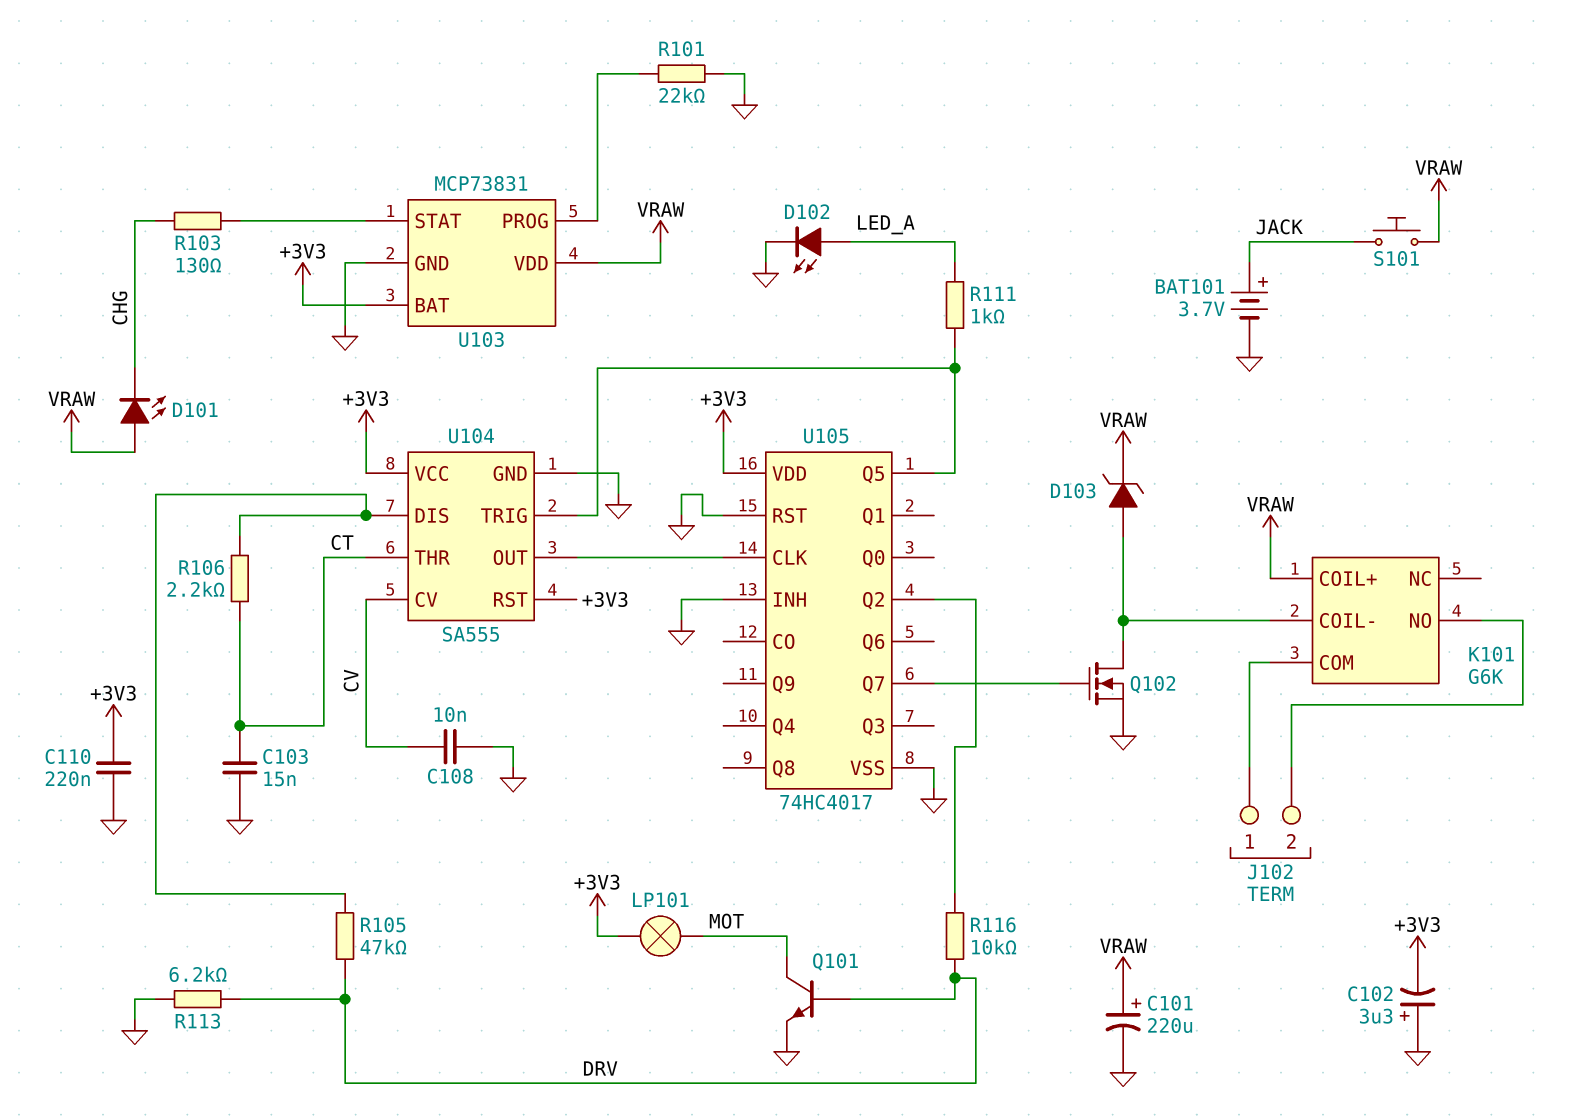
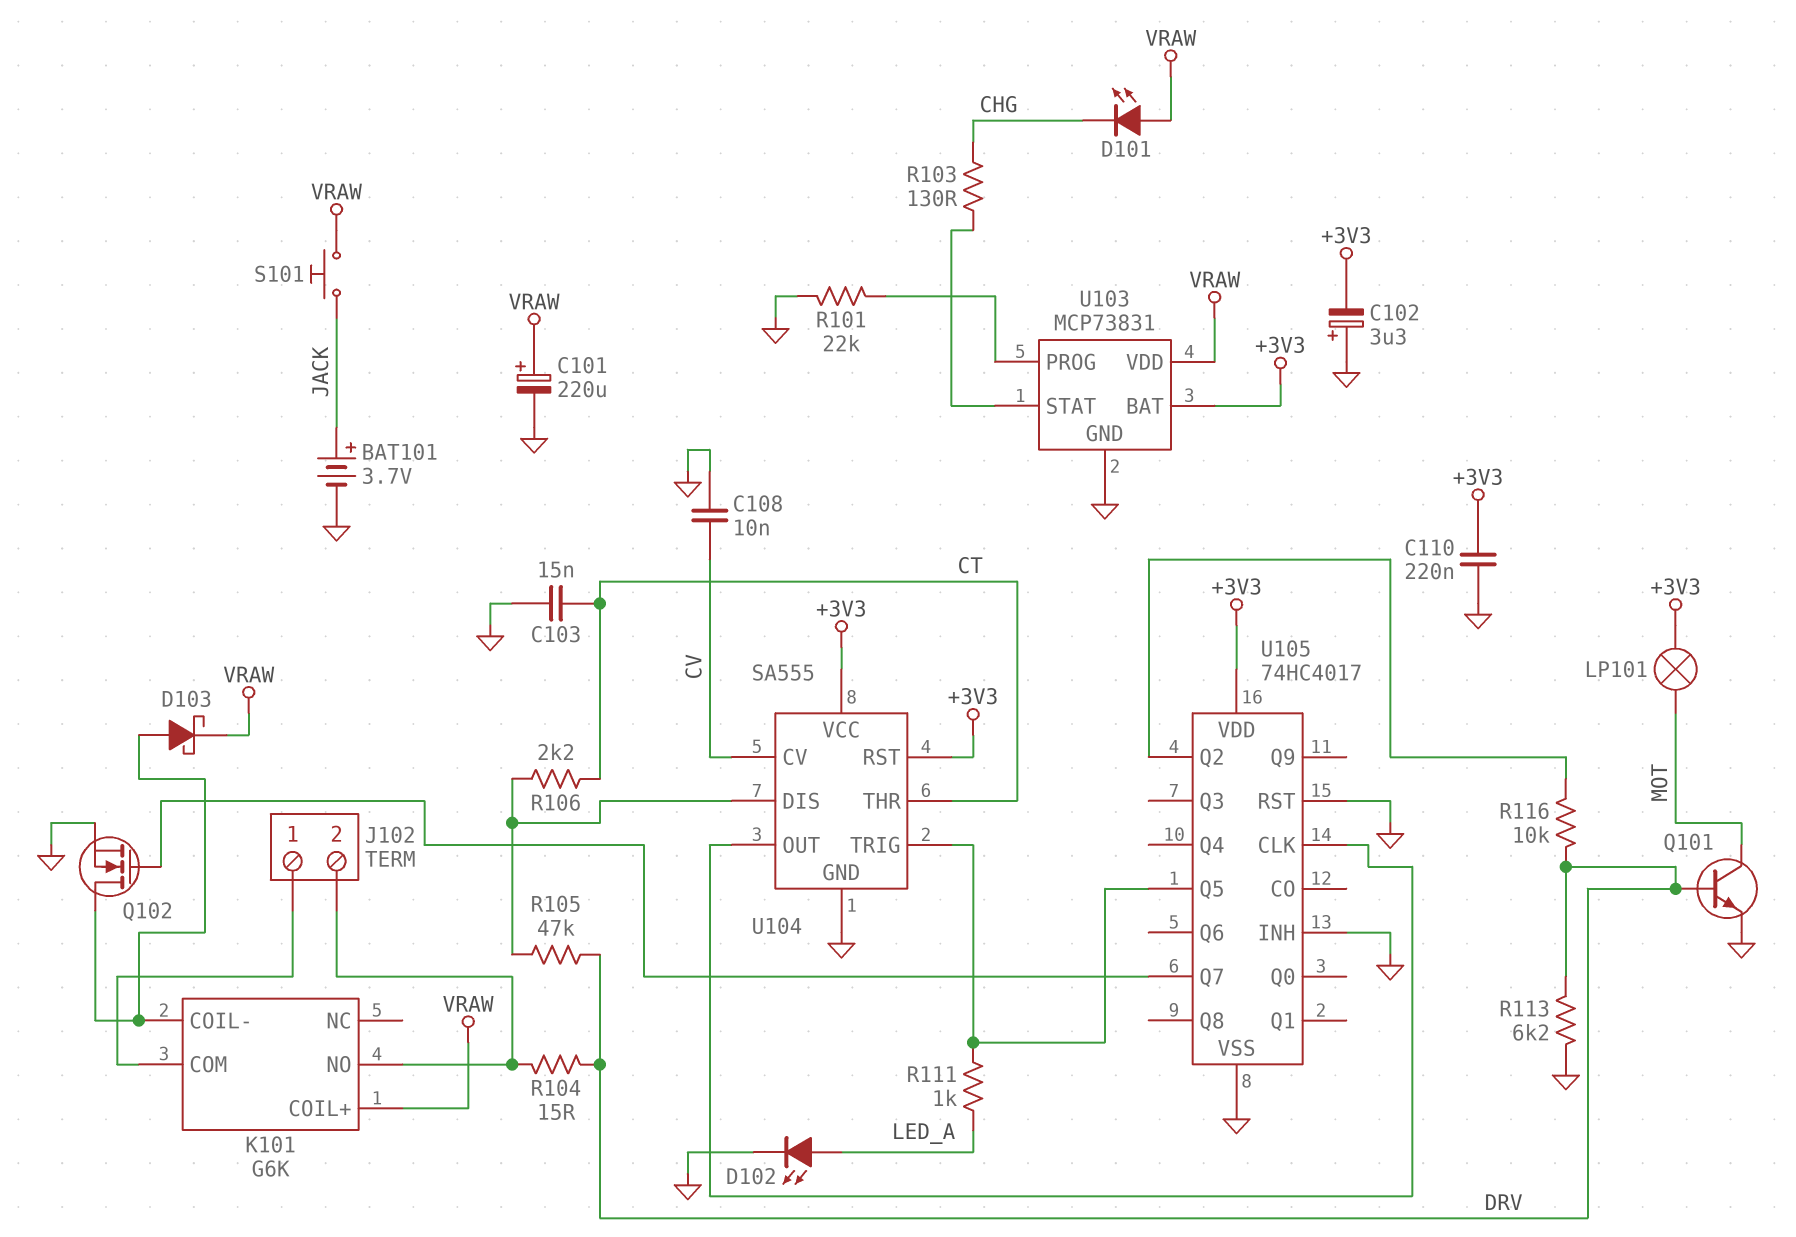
D103: zener (A K101/COIL-, K VRAW) -> schottky (A K101/COIL-, K VRAW)
R104: none -> 15 (DRV, J102/2)

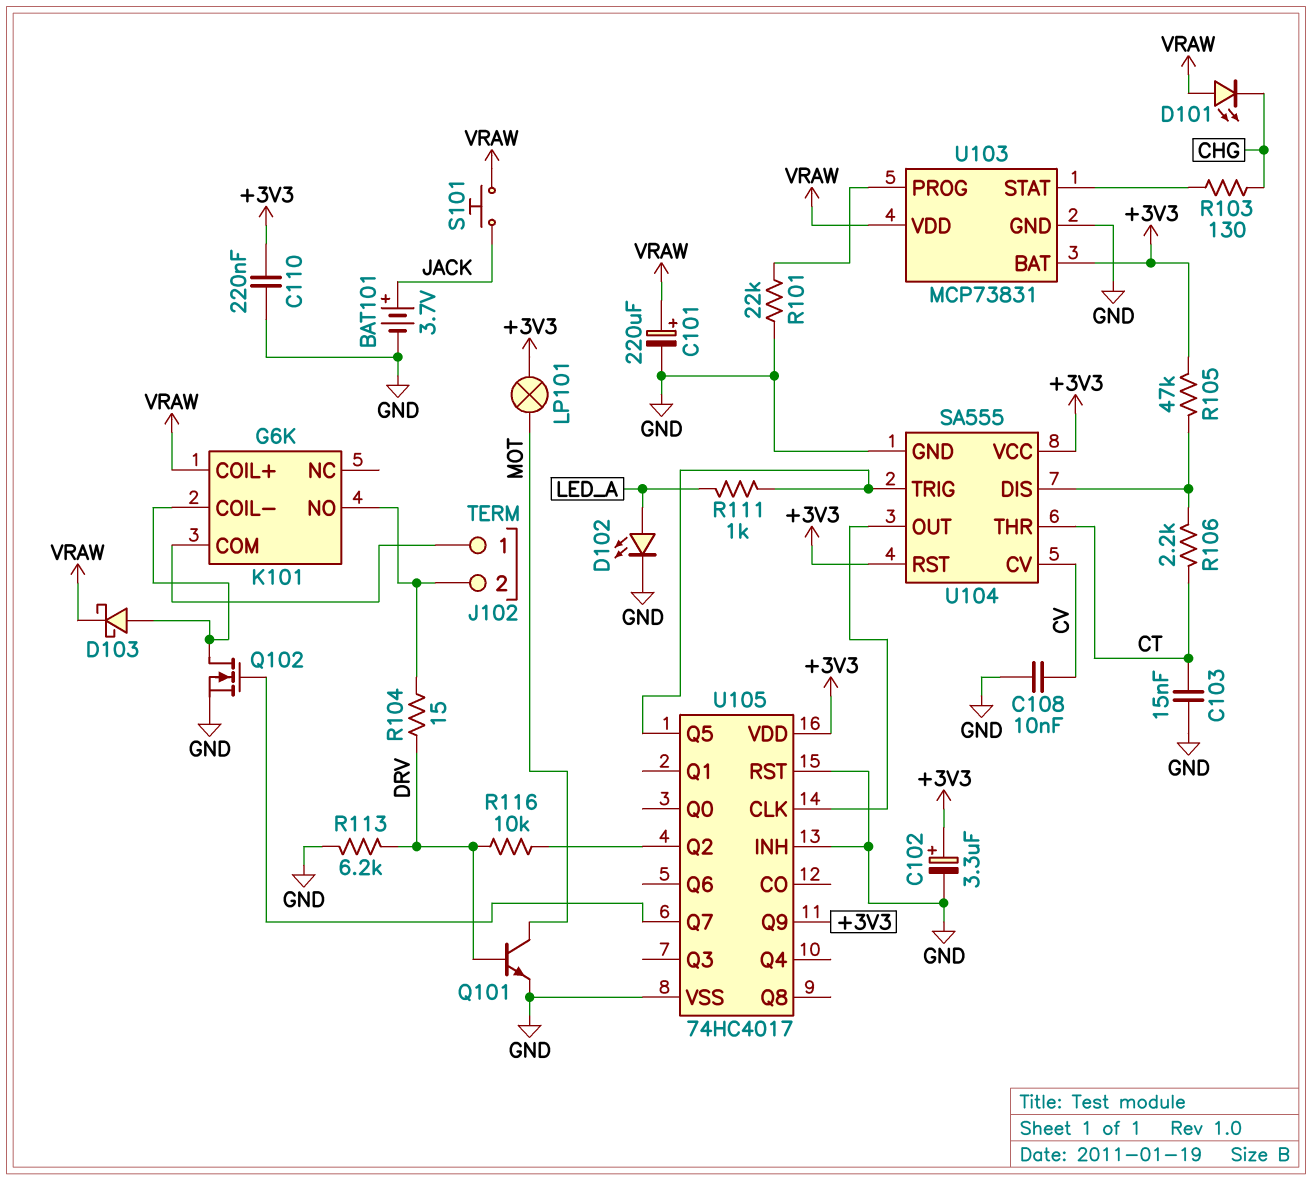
C102: 3.3uF (plus GND, minus +3V3) -> 3.3uF (plus +3V3, minus GND)
R105: 47k (DRV, U104/DIS) -> 47k (+3V3, U104/DIS)
U105 pin Q9: none -> +3V3

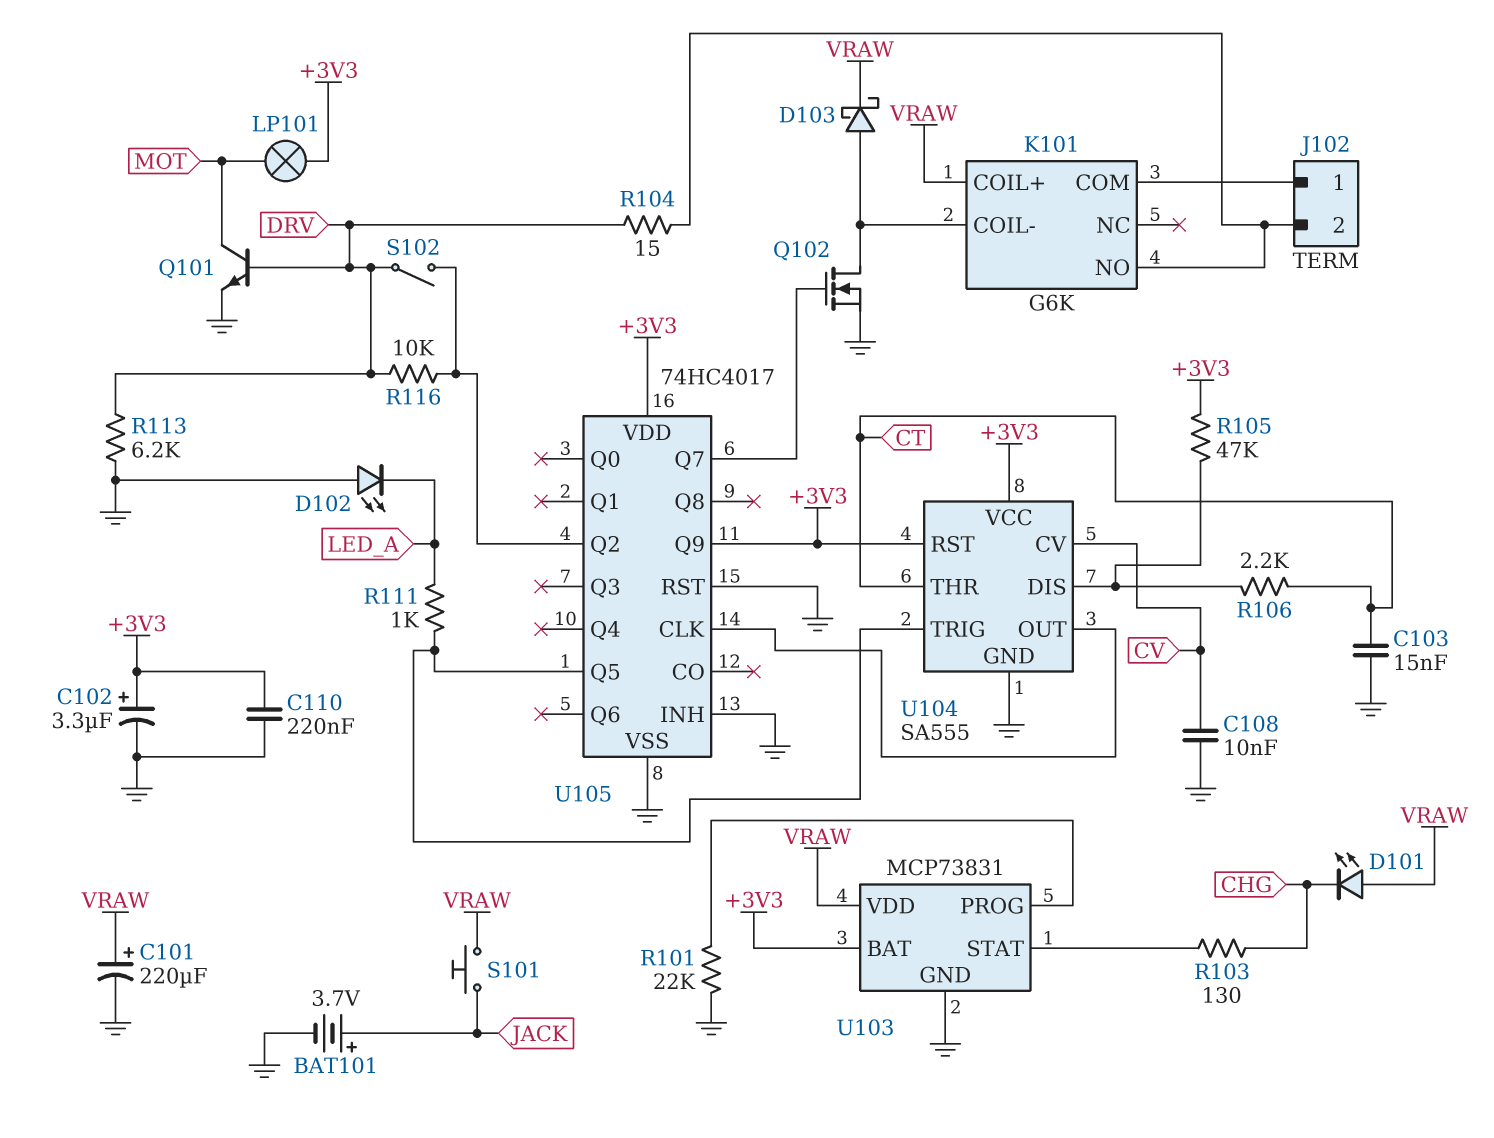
D102: LED (A LED_A, K GND) -> LED (A GND, K LED_A)
S102: none -> switch (DRV, U105/Q2)

